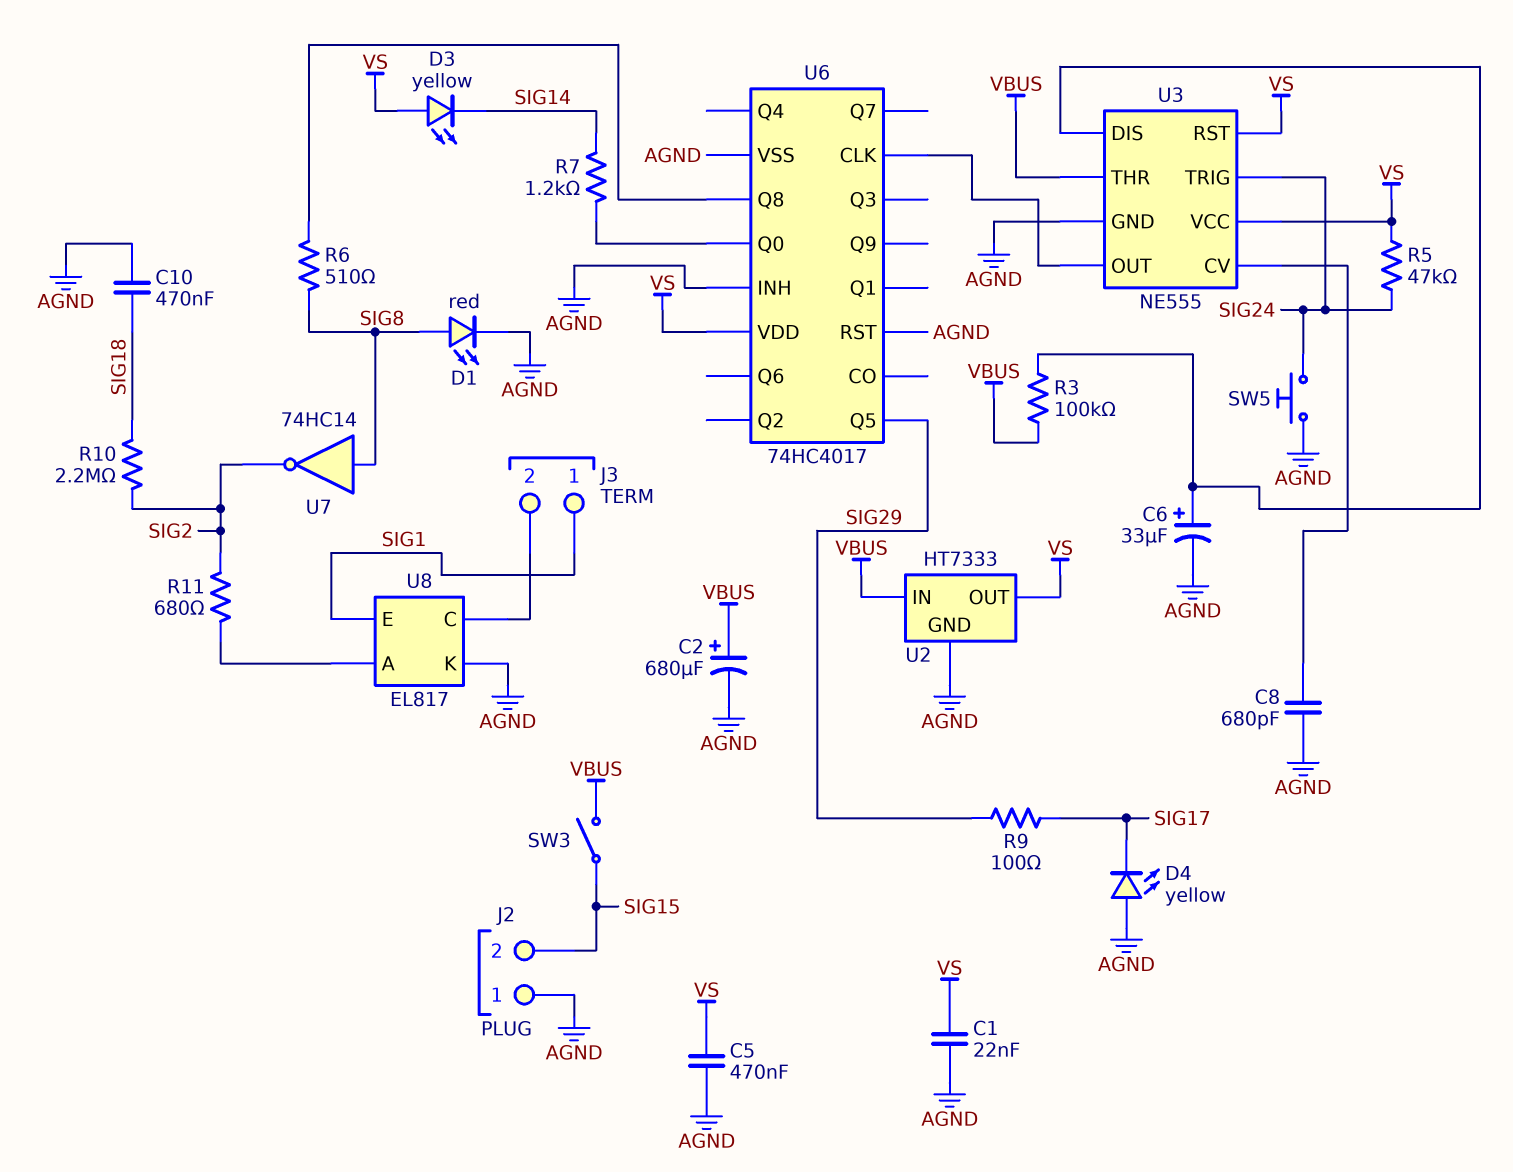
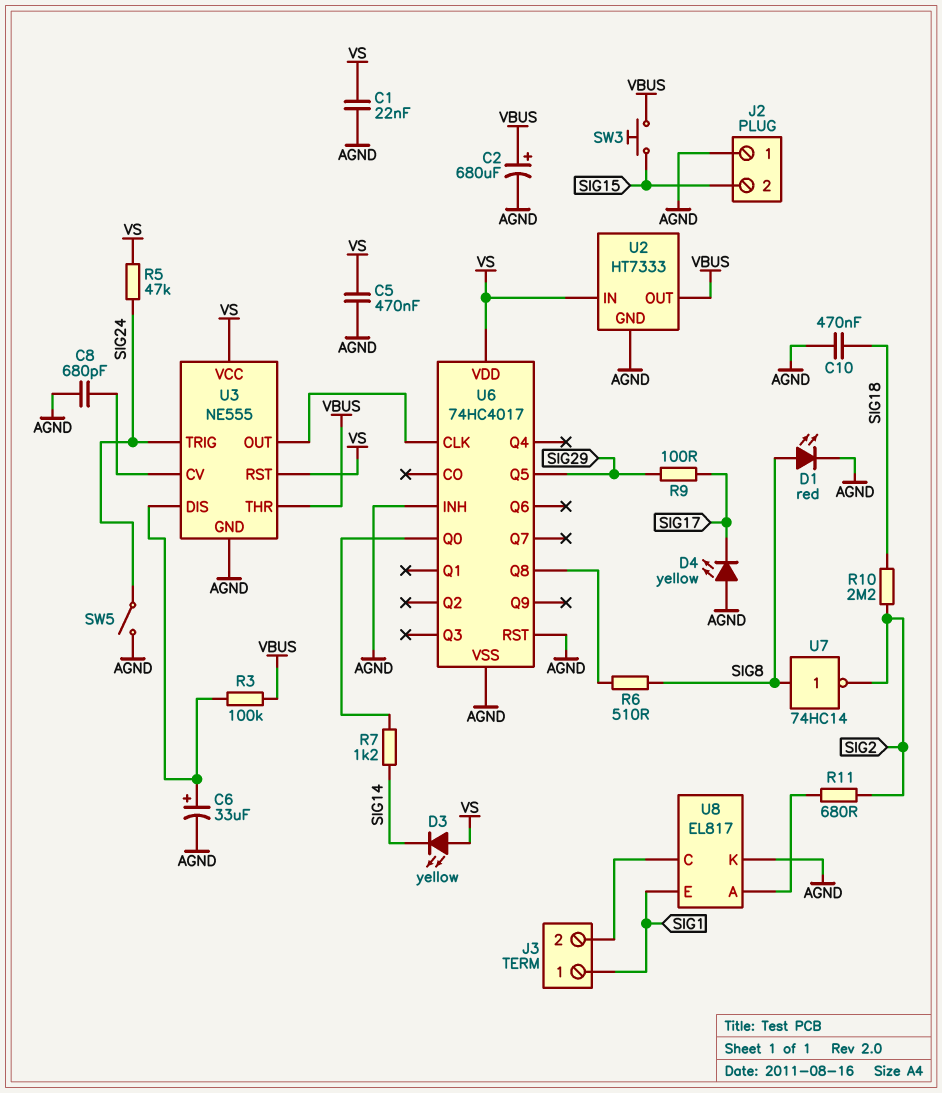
SW3: switch (SIG15, VBUS) -> button (SIG15, VBUS)
SW5: button (AGND, SIG24) -> switch (AGND, SIG24)
U2 pin IN: VBUS -> VS
U2 pin OUT: VS -> VBUS

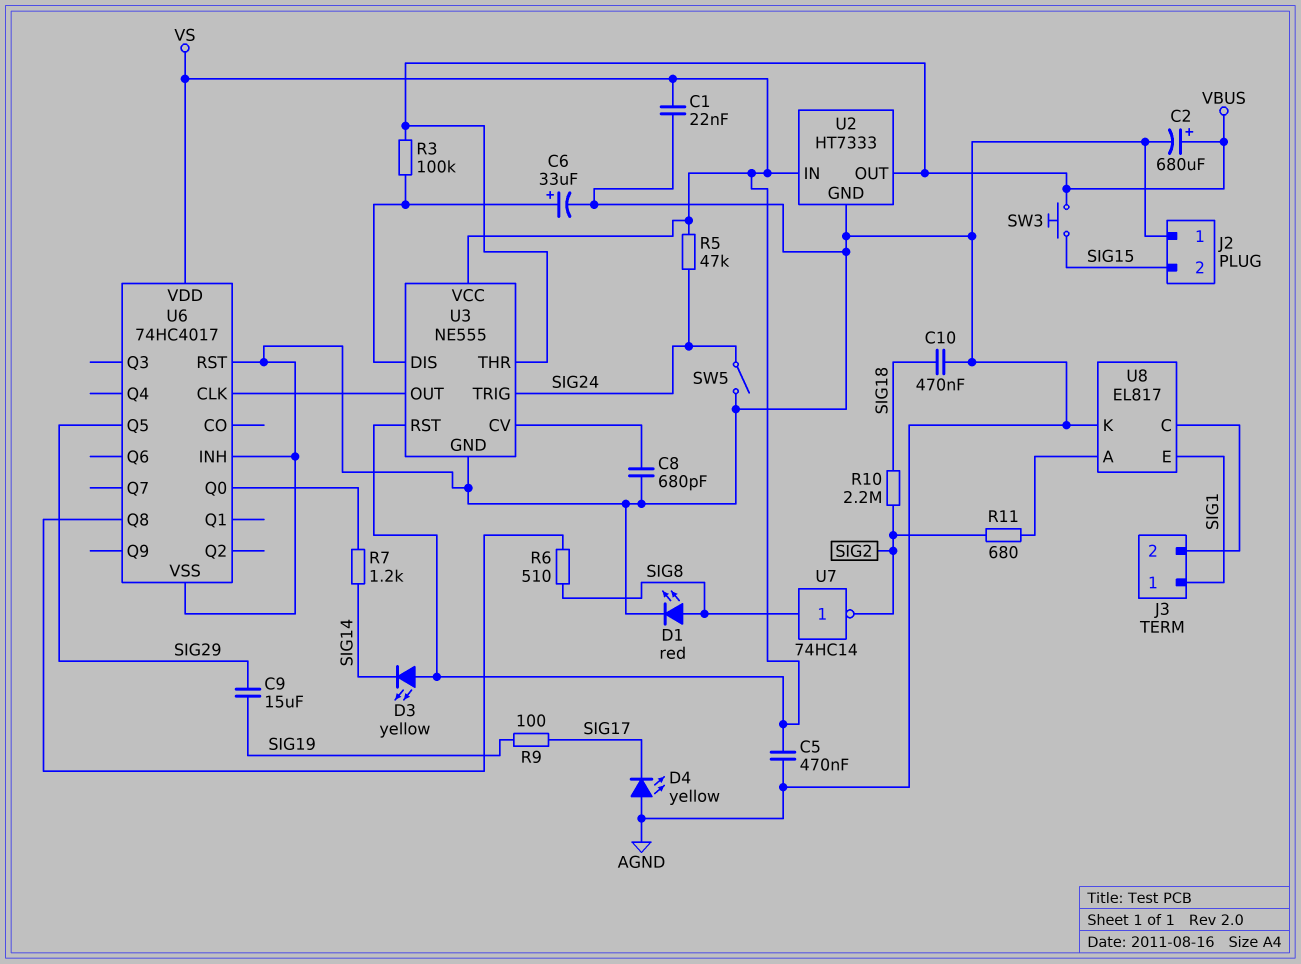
C9: none -> 15uF (SIG19, SIG29)
R9: 100 (SIG17, SIG29) -> 100 (SIG17, SIG19)

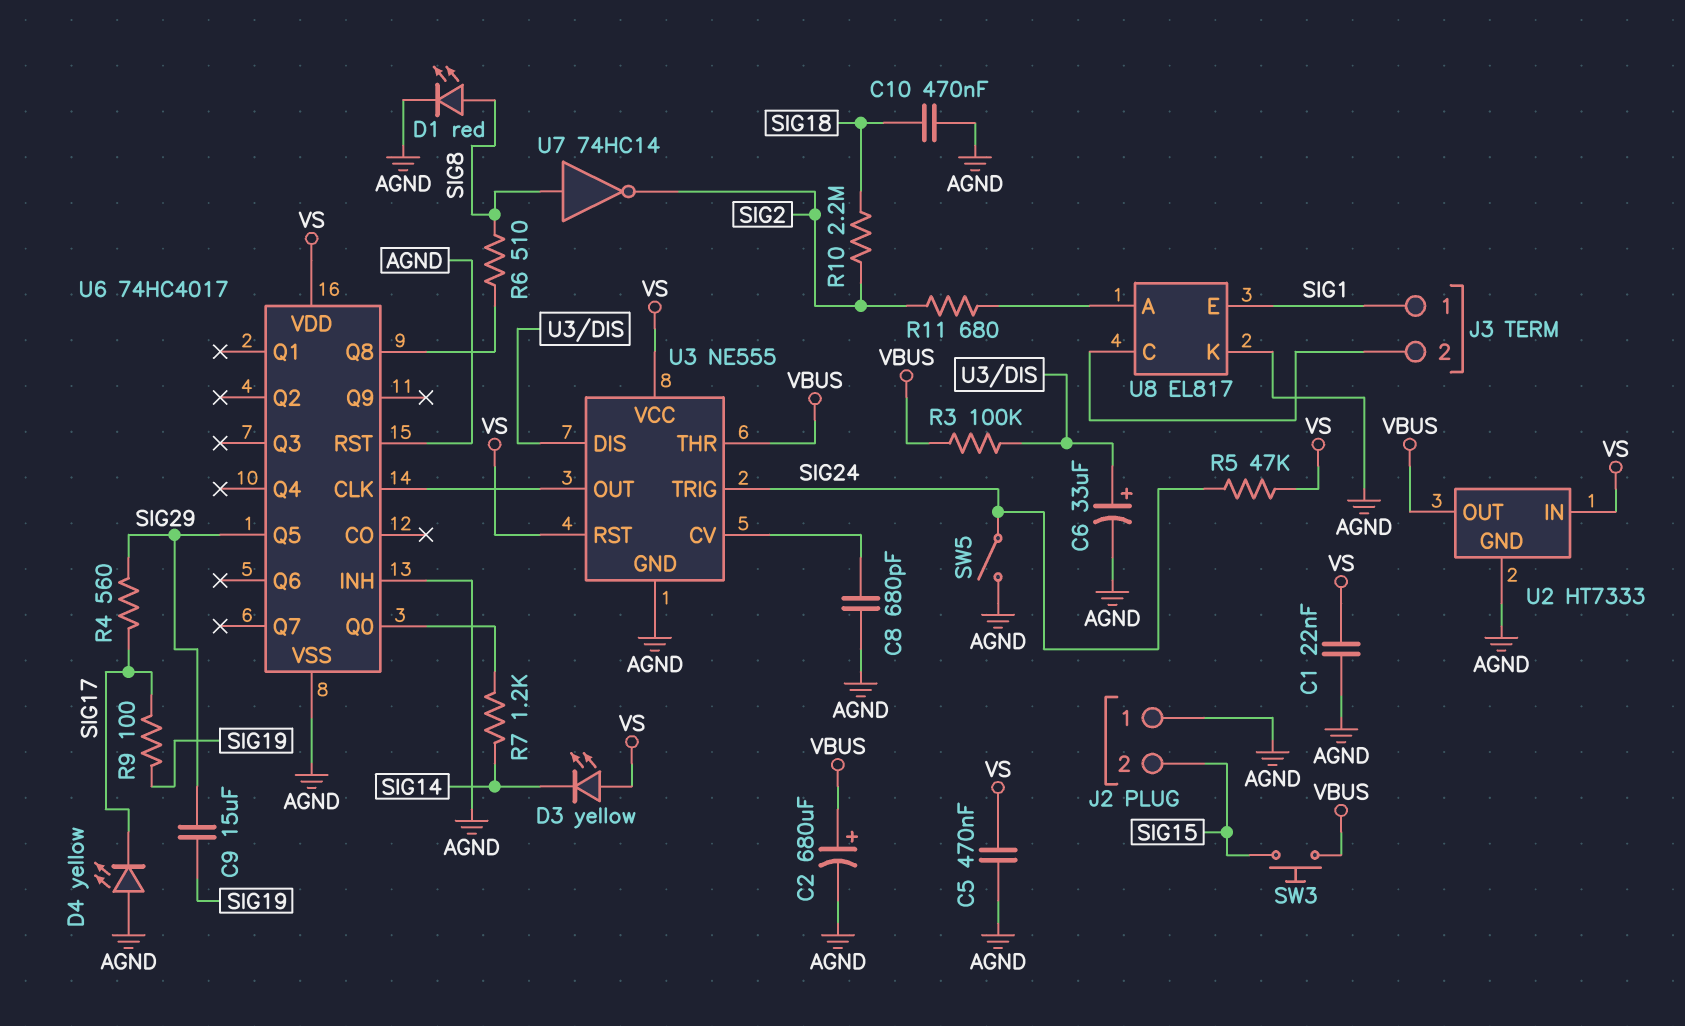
R4: none -> 560 (SIG17, SIG29)

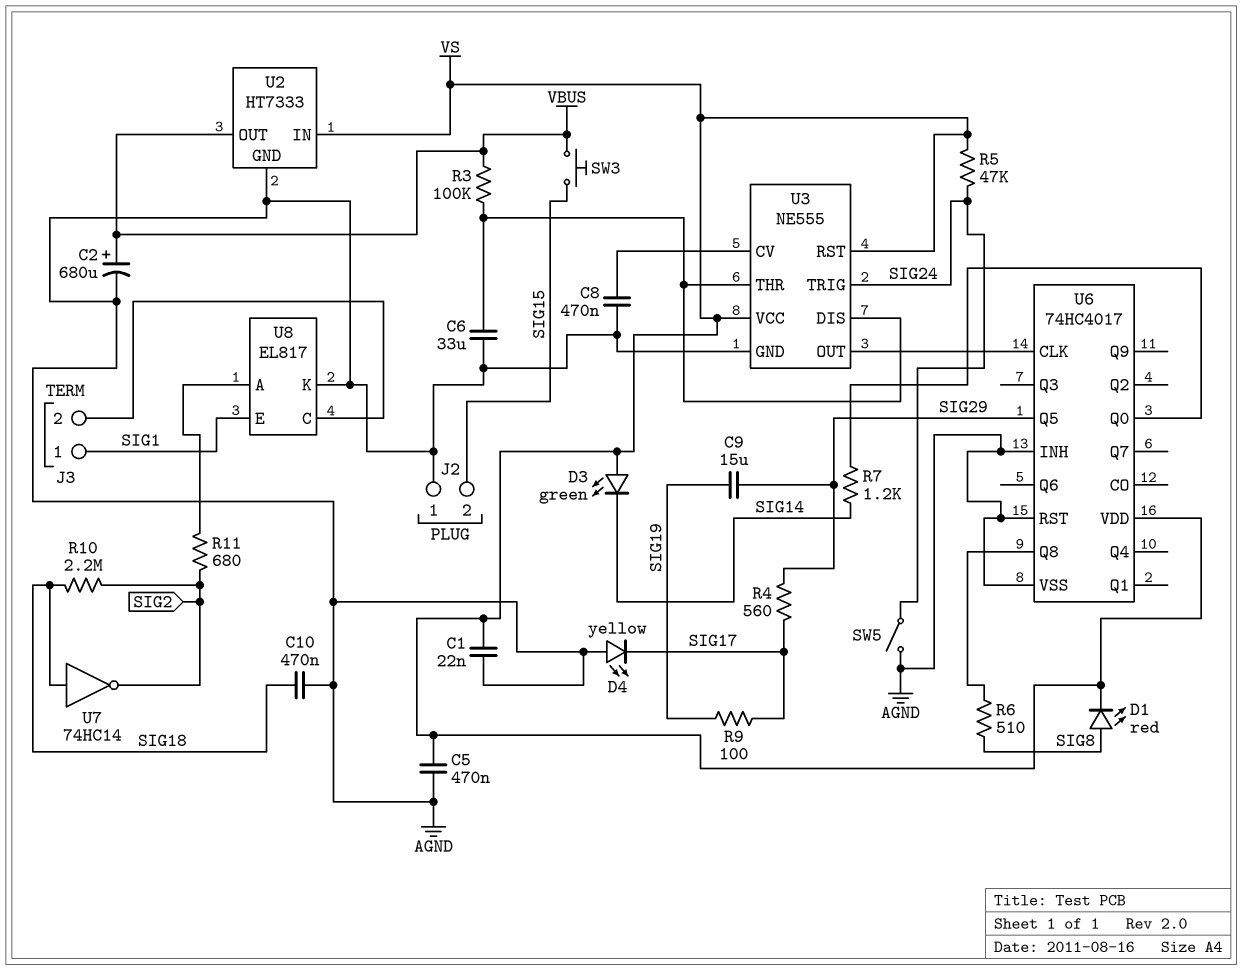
C6: 33uF (plus U3/DIS, minus AGND) -> 33uF (AGND, U3/DIS)
C8: 680pF (AGND, U3/CV) -> 470nF (AGND, U3/CV)
D1: LED red (A SIG8, K AGND) -> LED red (A SIG8, K VS)
D3: LED yellow (A VS, K SIG14) -> LED green (A VS, K SIG14)
U3 pin THR: VBUS -> U3/DIS
U7: NOT 74HC14 (in SIG8, out SIG2) -> NOT 74HC14 (in SIG18, out SIG2)

